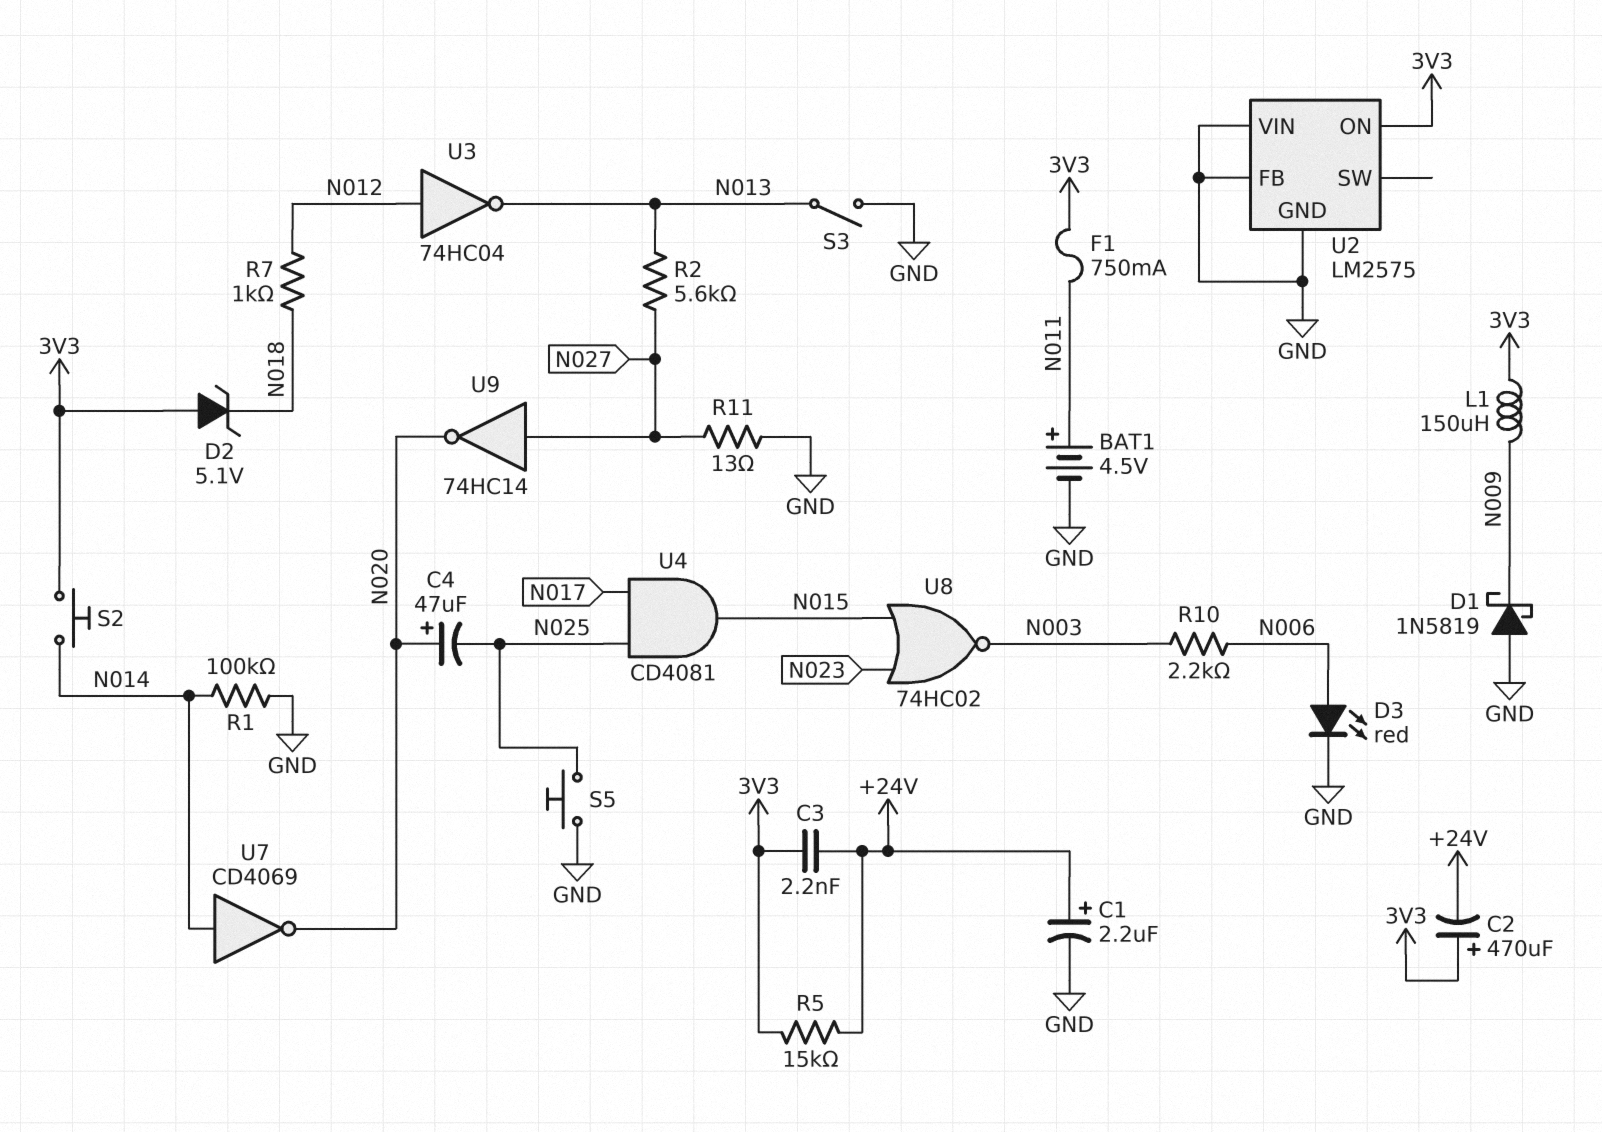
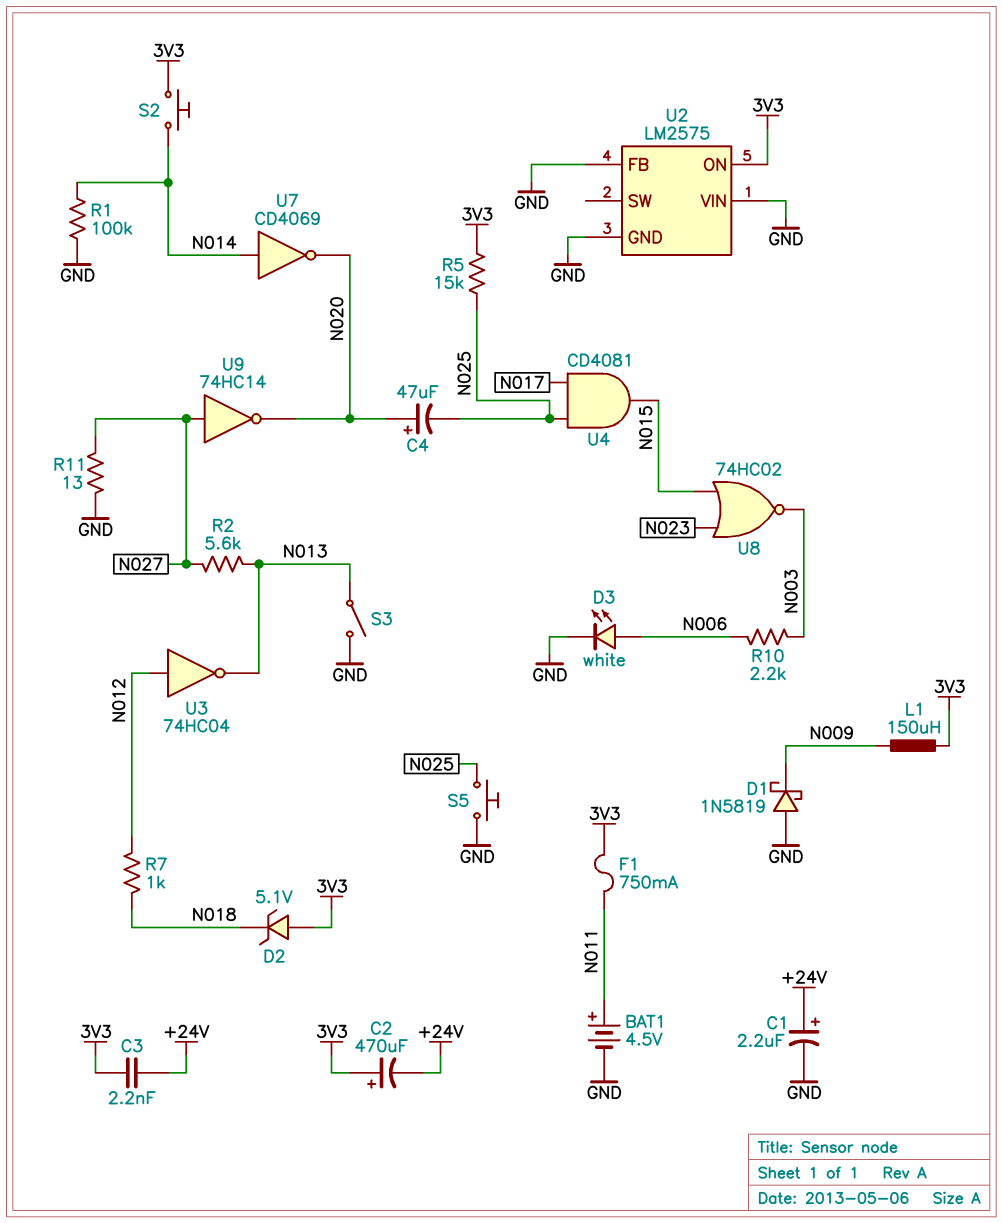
D3: LED red (A N006, K GND) -> LED white (A N006, K GND)
R5: 15k (+24V, 3V3) -> 15k (3V3, N025)

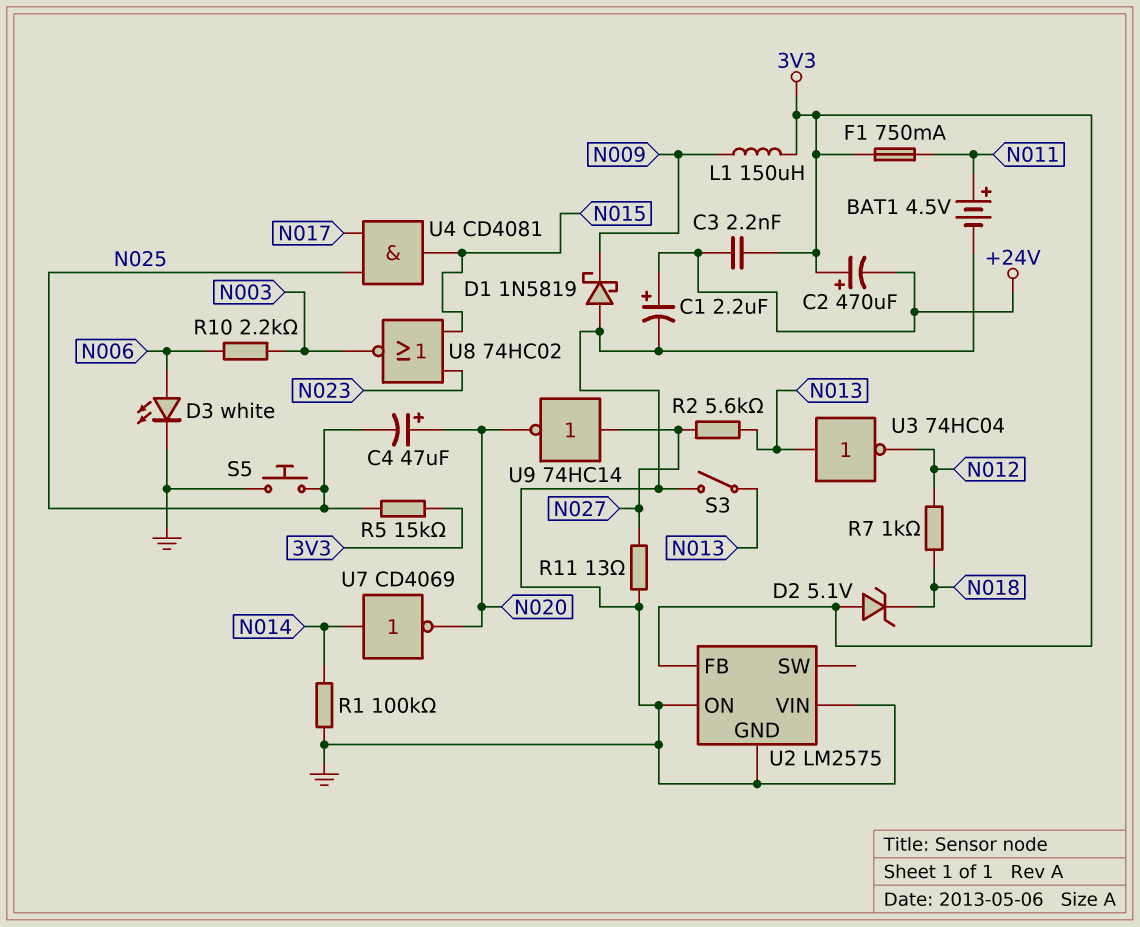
S2: button (3V3, N014) -> none
U2 pin FB: GND -> 3V3
U2 pin ON: 3V3 -> GND
U3: NOT 74HC04 (in N012, out N013) -> NOT 74HC04 (in N013, out N012)

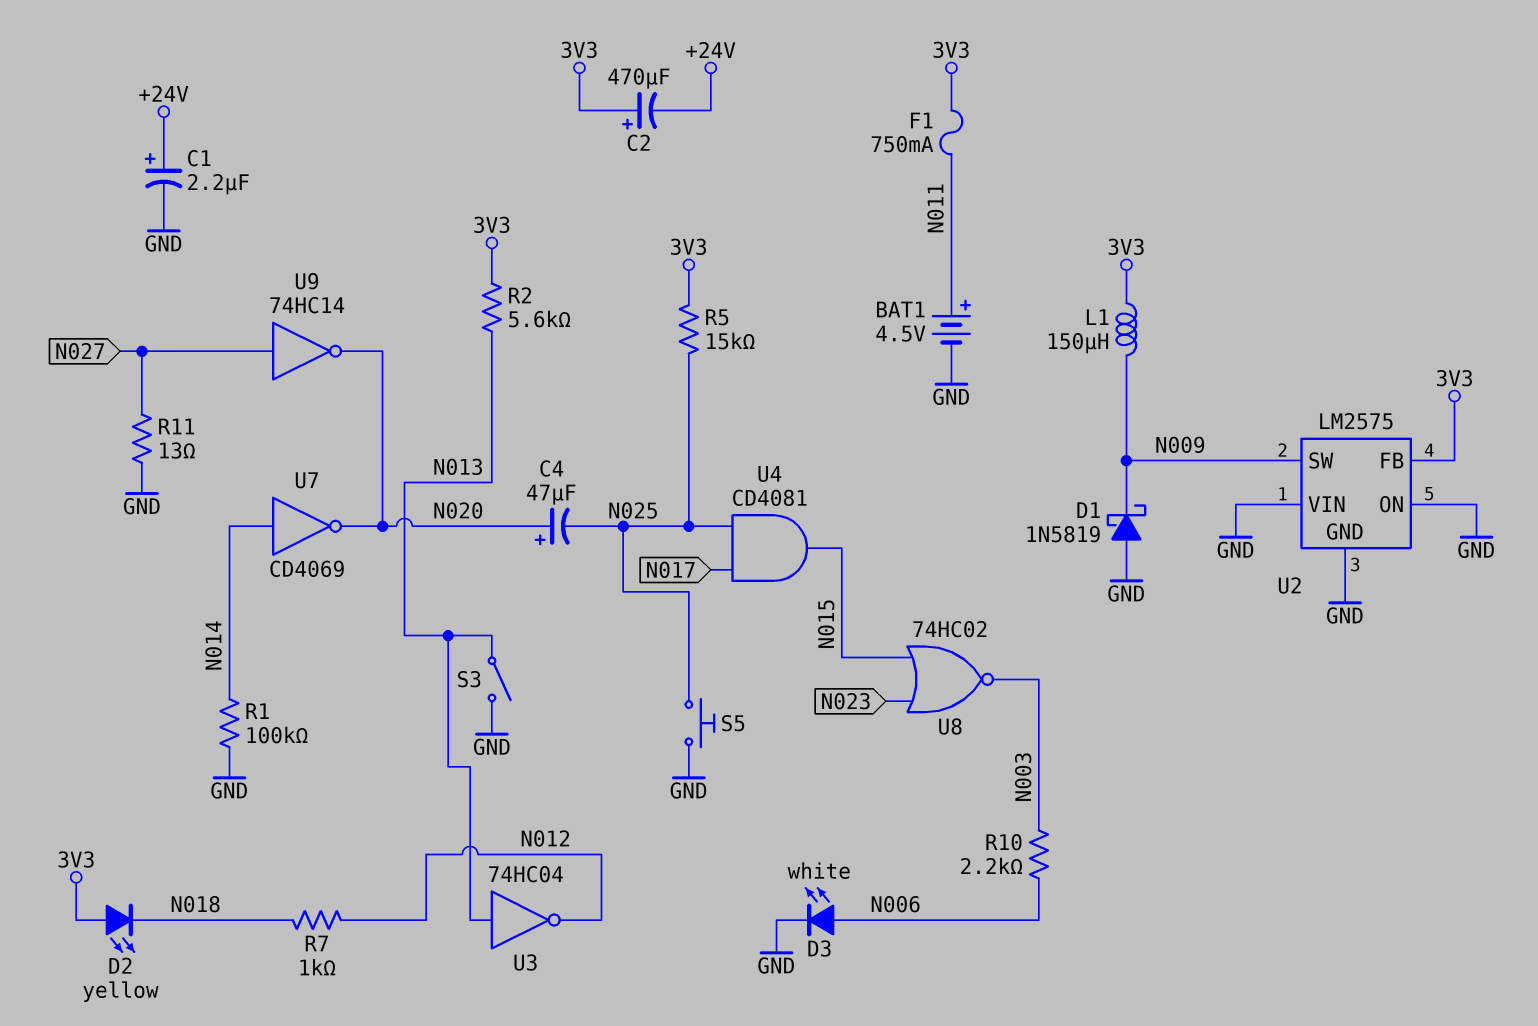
C3: 2.2nF (+24V, 3V3) -> none
D2: zener 5.1V (A 3V3, K N018) -> LED yellow (A 3V3, K N018)
R2: 5.6k (N013, N027) -> 5.6k (3V3, N013)
U2 pin SW: none -> N009

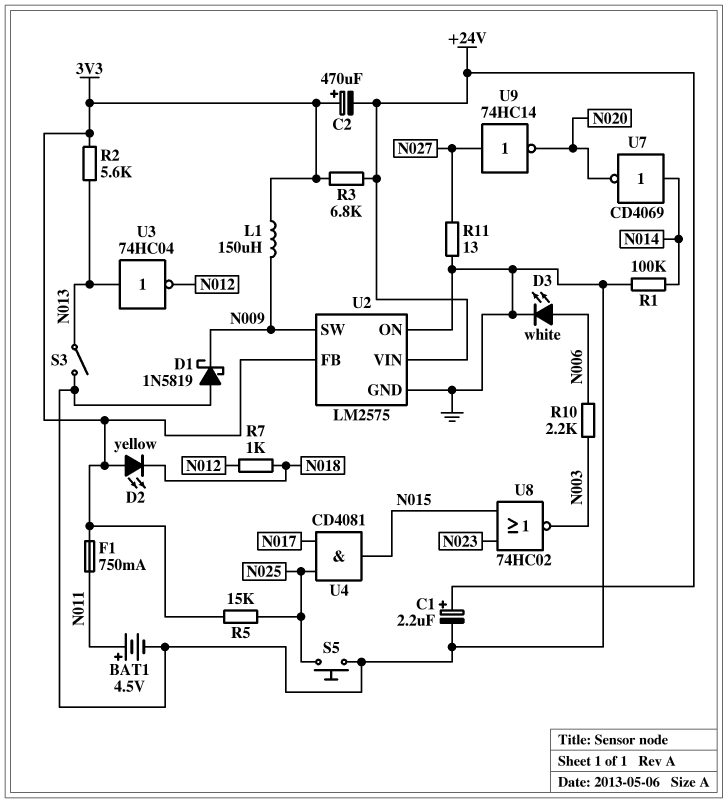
C4: 47uF (plus N020, minus N025) -> none
R3: none -> 6.8k (+24V, 3V3)
U2 pin VIN: GND -> +24V

